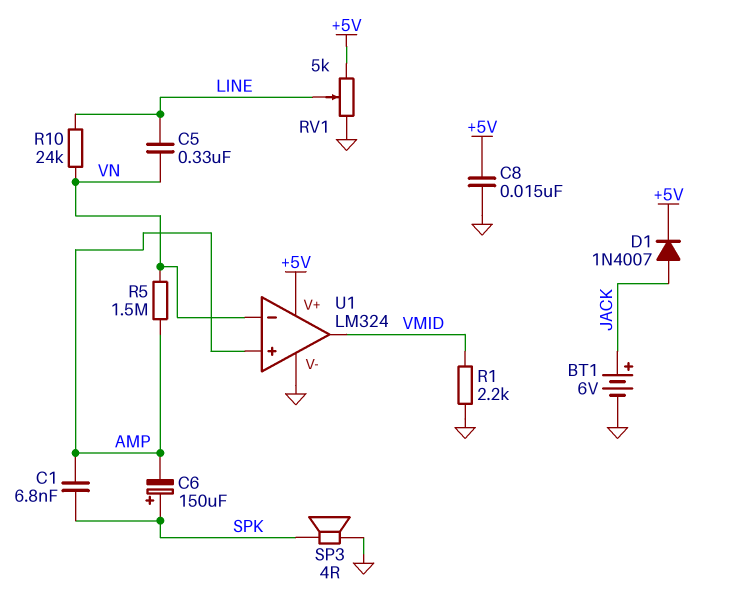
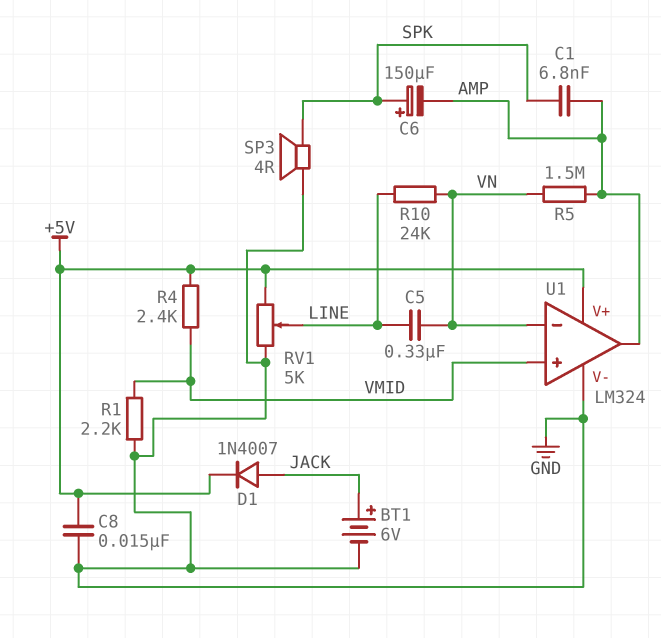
R4: none -> 2.4k (+5V, VMID)
U1 pin in+: AMP -> VMID
U1 pin out: VMID -> AMP

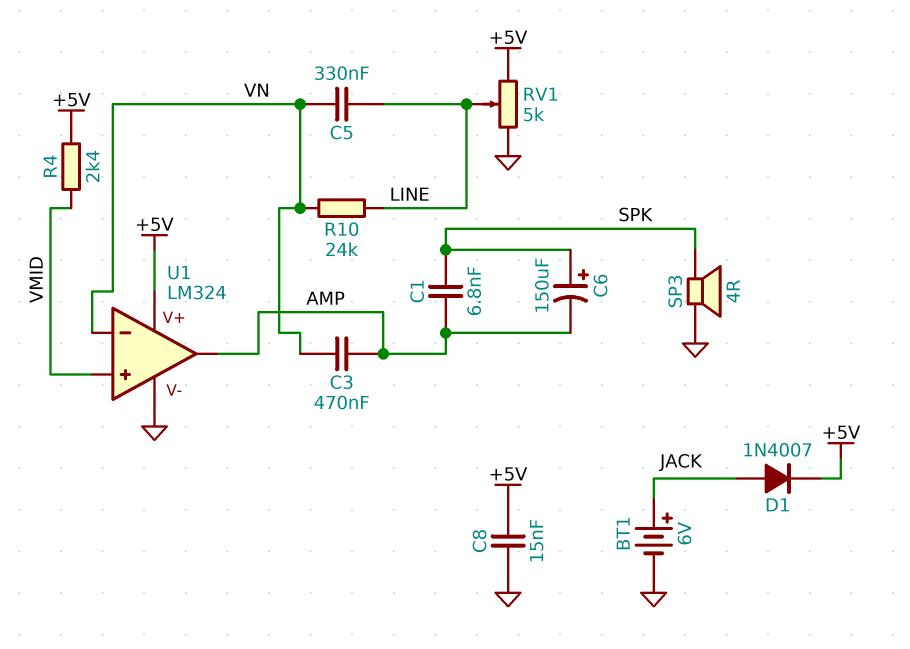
C3: none -> 470nF (AMP, VN)
R1: 2.2k (GND, VMID) -> none
R5: 1.5M (AMP, VN) -> none

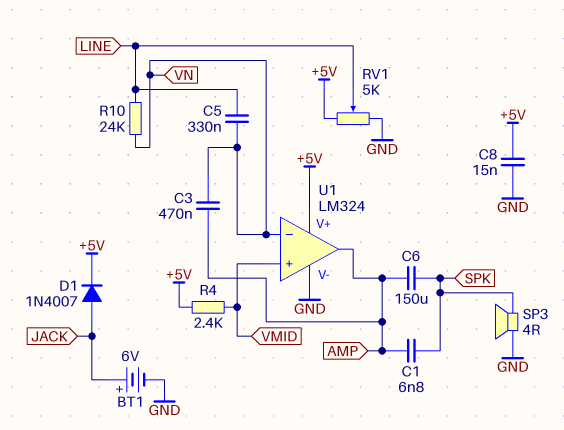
C6: 150uF (plus SPK, minus AMP) -> 150uF (AMP, SPK)

